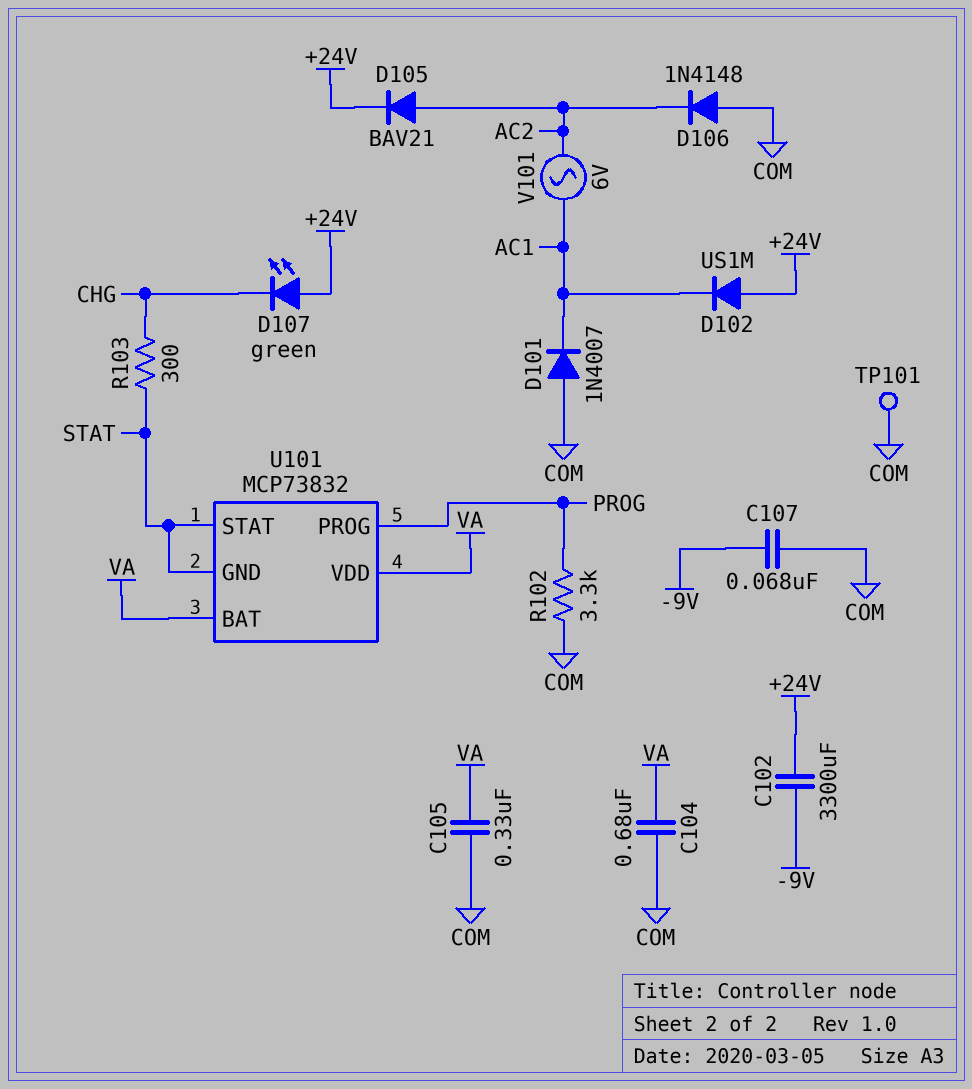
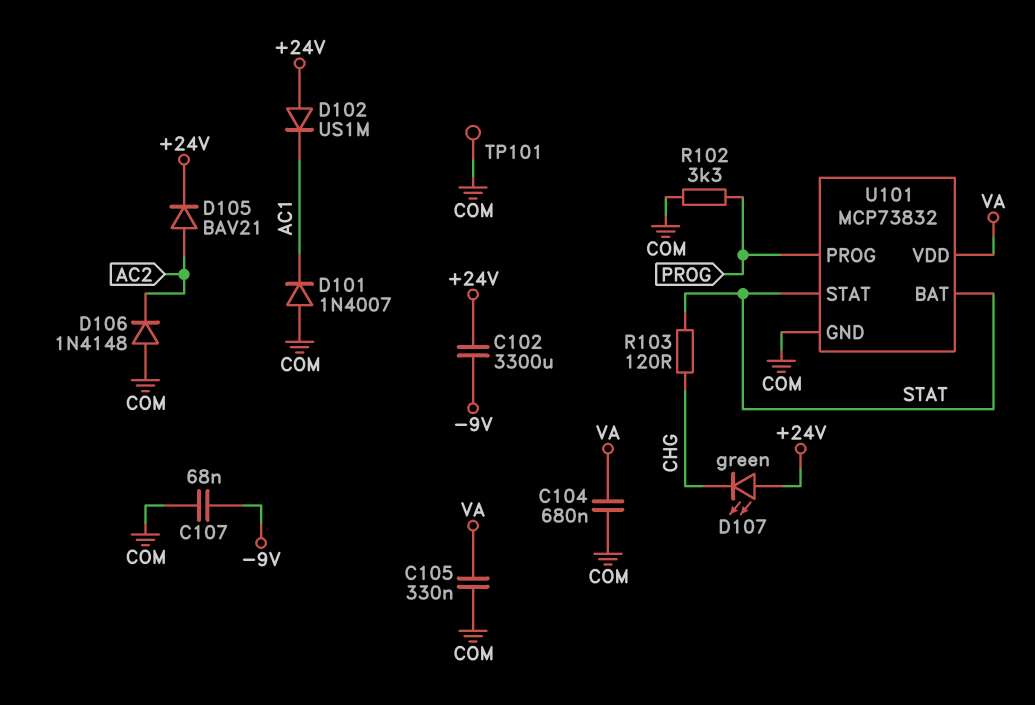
R103: 300 (CHG, STAT) -> 120 (CHG, STAT)
U101 pin BAT: VA -> STAT
U101 pin GND: STAT -> COM
V101: AC 6V (AC1, AC2) -> none

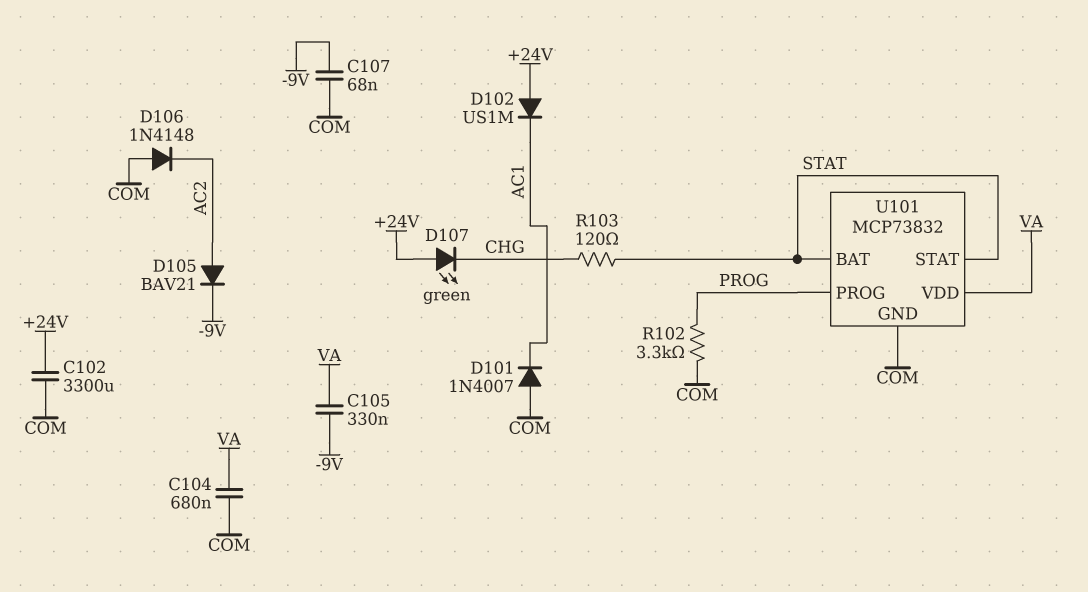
C102: 3300uF (+24V, -9V) -> 3300uF (+24V, COM)
C105: 330nF (COM, VA) -> 330nF (-9V, VA)
D105: diode BAV21 (A AC2, K +24V) -> diode BAV21 (A AC2, K -9V)
TP101: test point (COM) -> none

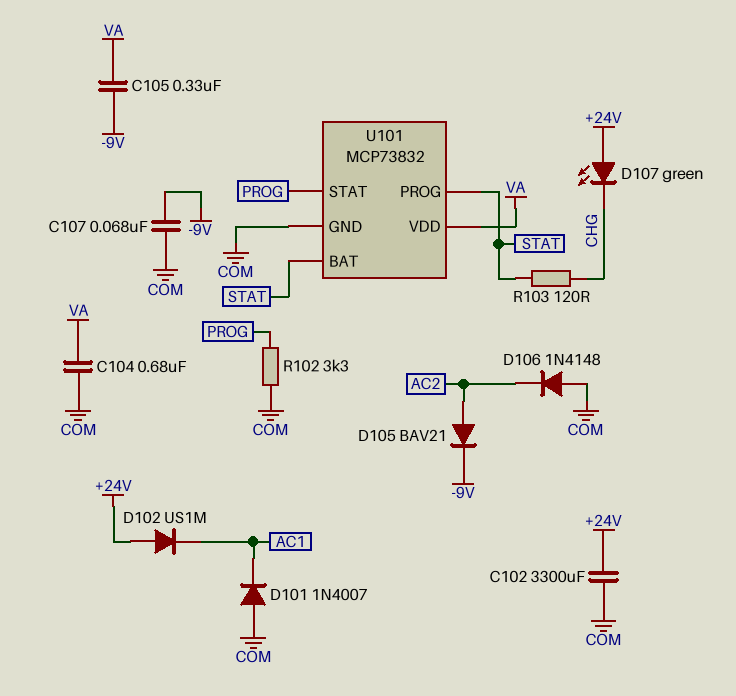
U101 pin PROG: PROG -> STAT
U101 pin STAT: STAT -> PROG

